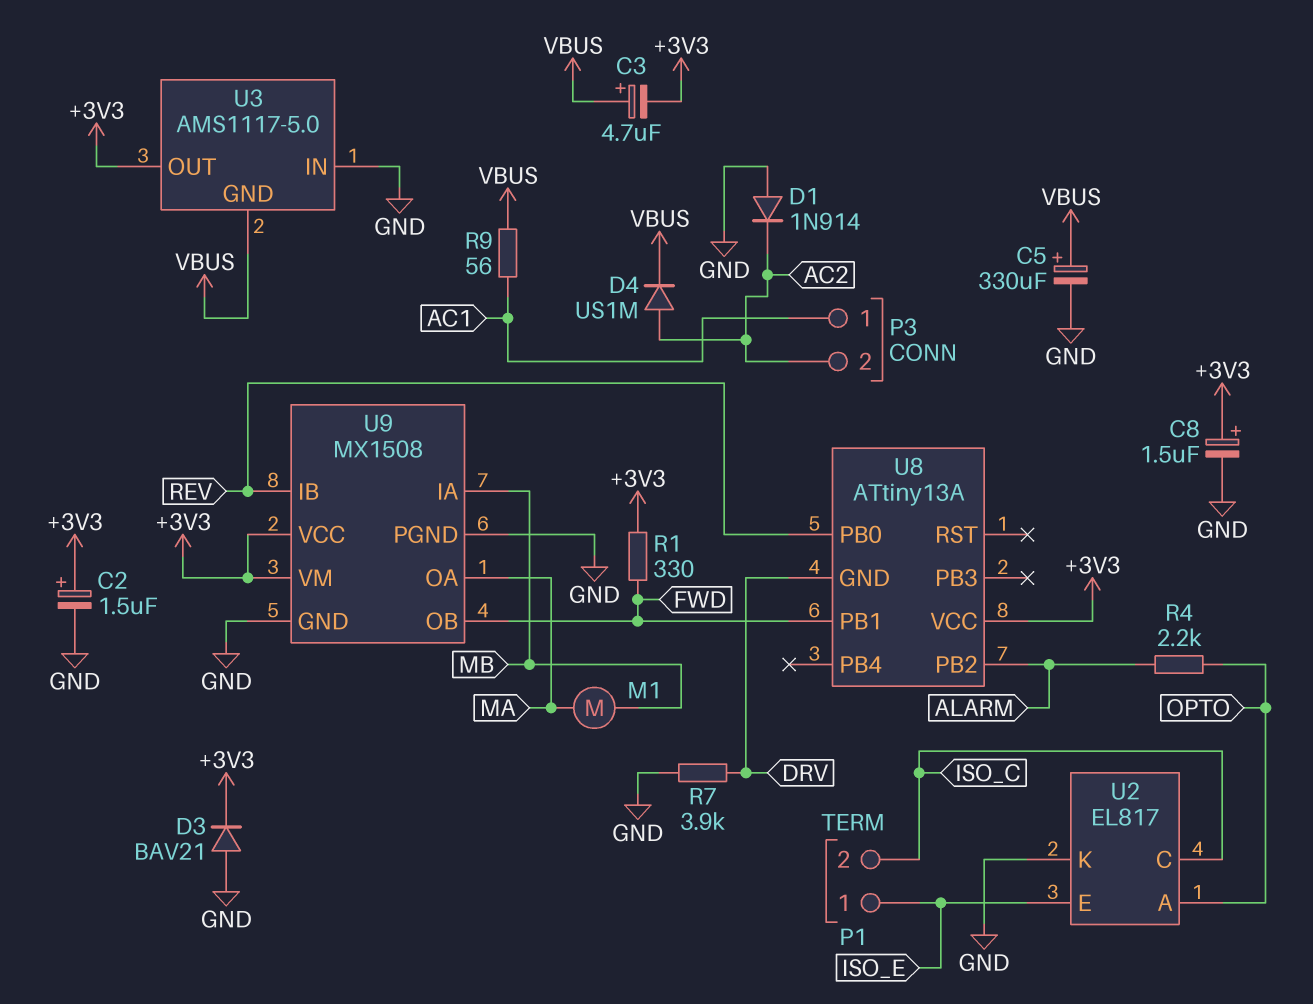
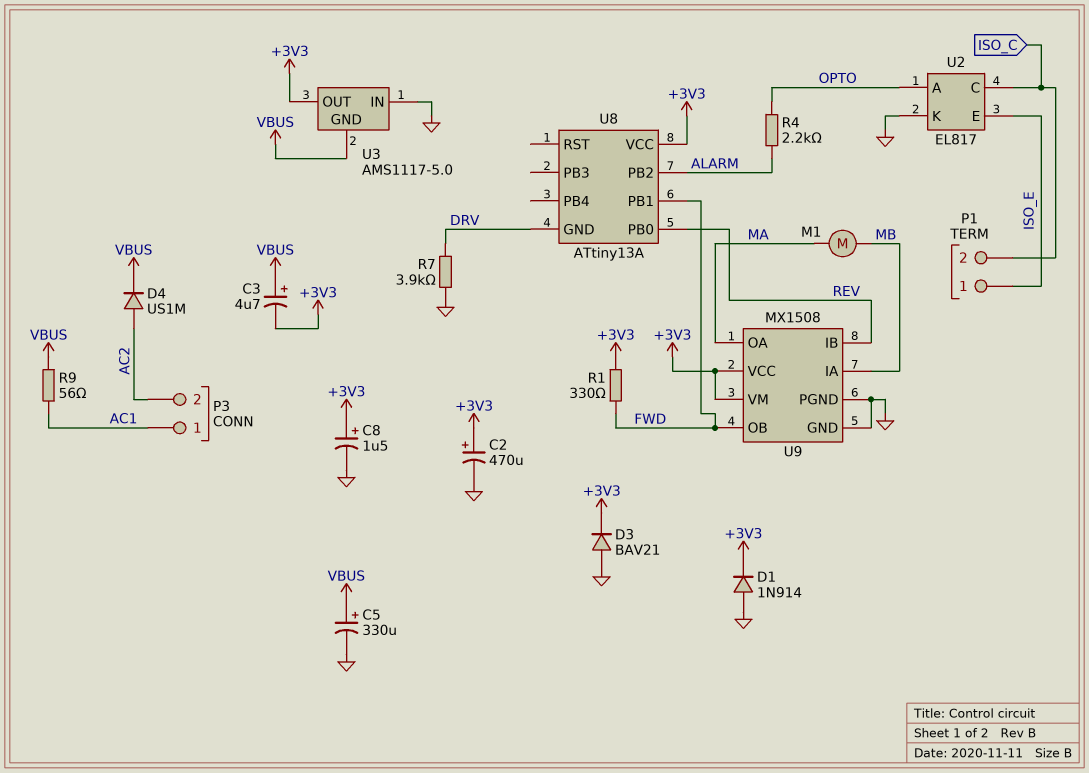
C2: 1.5uF (plus +3V3, minus GND) -> 470uF (plus +3V3, minus GND)
D1: diode 1N914 (A GND, K AC2) -> diode 1N914 (A GND, K +3V3)

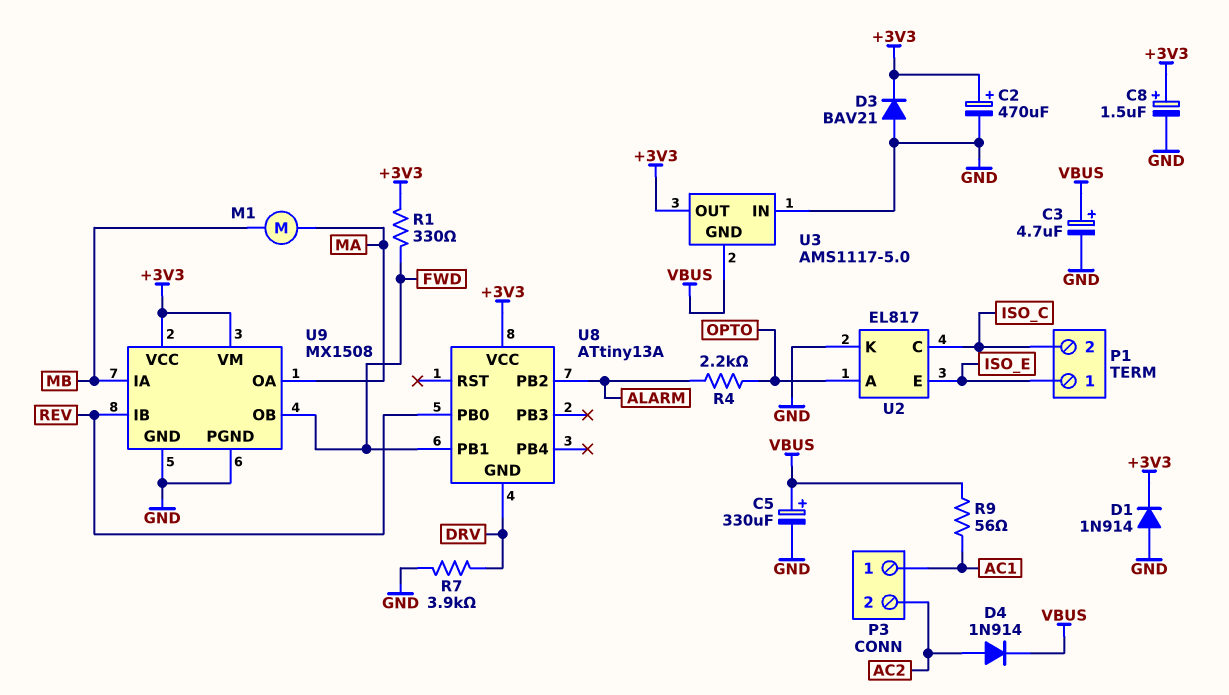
C3: 4.7uF (plus VBUS, minus +3V3) -> 4.7uF (plus VBUS, minus GND)
D4: diode US1M (A AC2, K VBUS) -> diode 1N914 (A AC2, K VBUS)

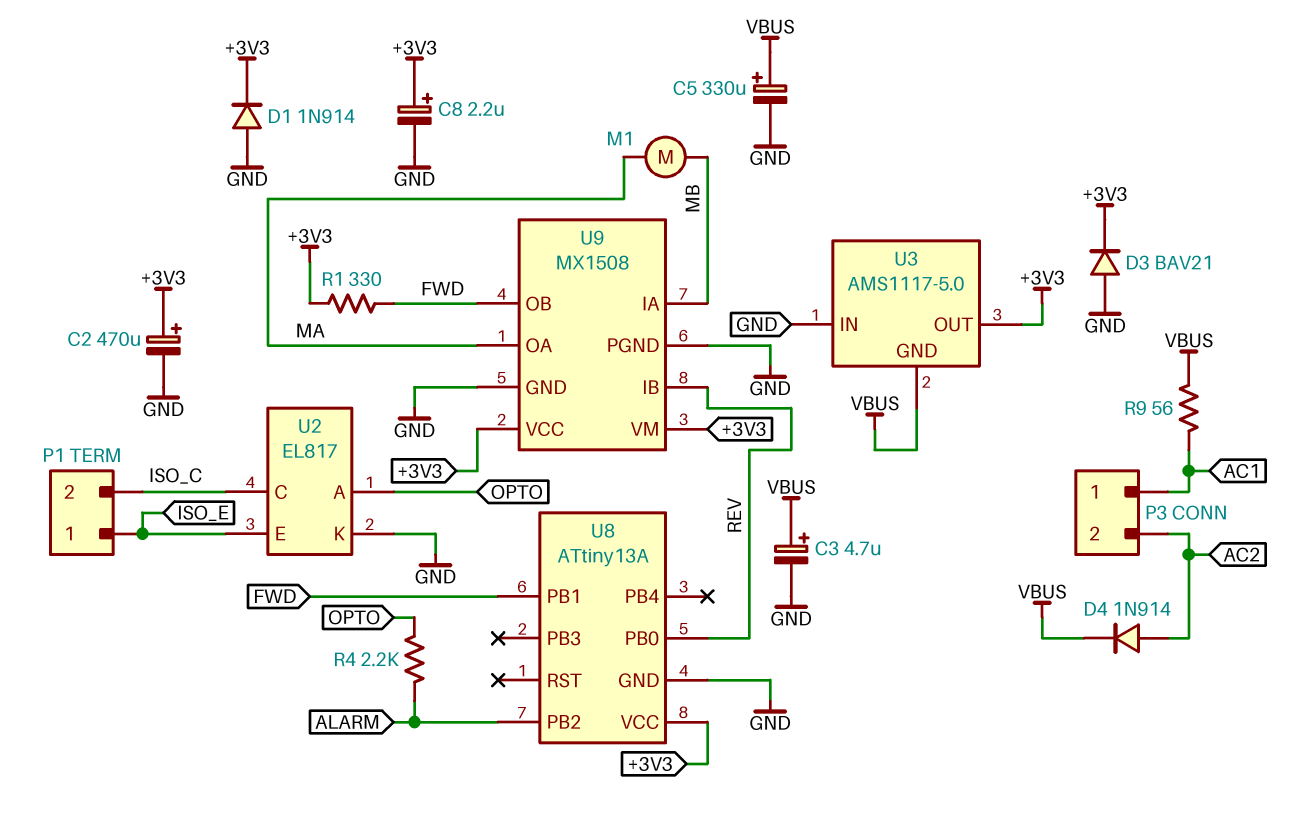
C8: 1.5uF (plus +3V3, minus GND) -> 2.2uF (plus +3V3, minus GND)
R7: 3.9k (DRV, GND) -> none
U8 pin GND: DRV -> GND

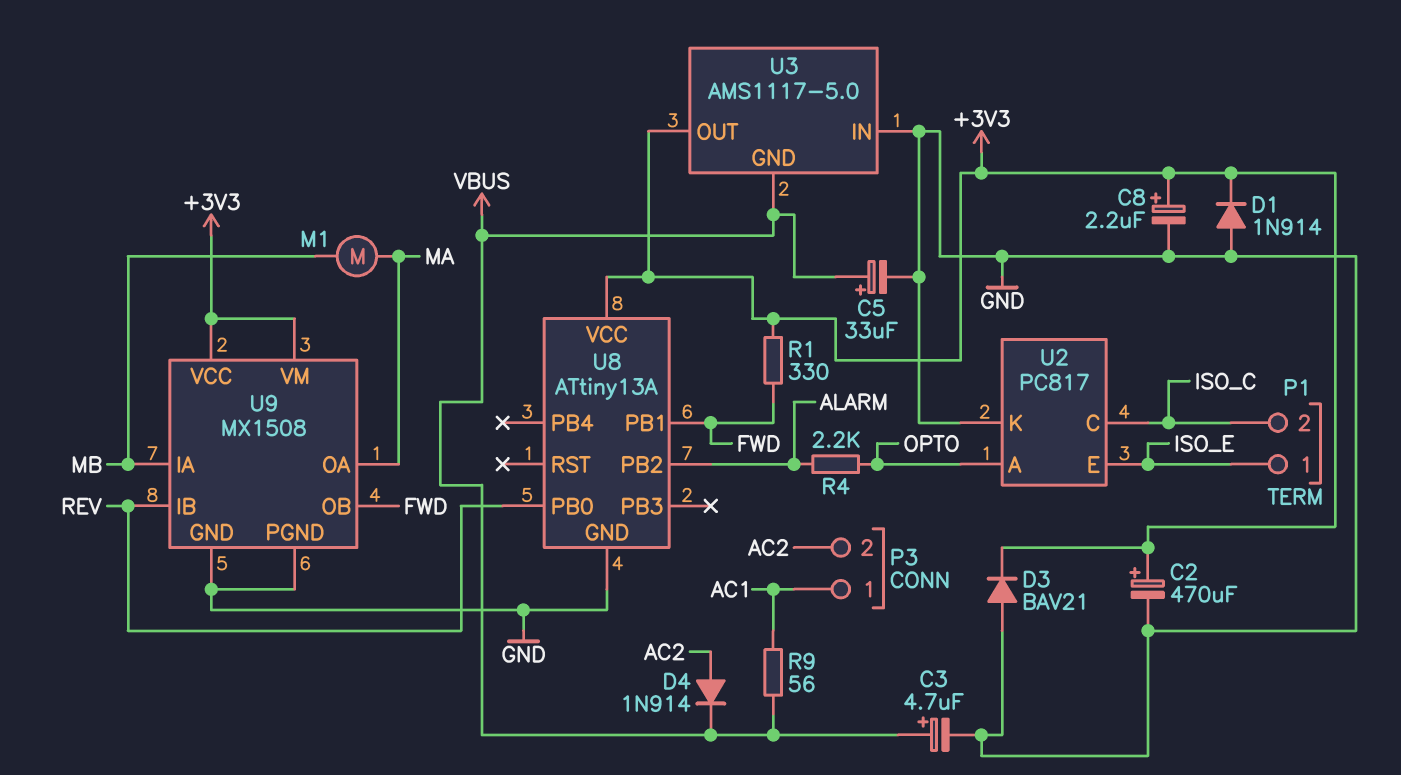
C5: 330uF (plus VBUS, minus GND) -> 33uF (plus VBUS, minus GND)
U2: EL817 -> PC817

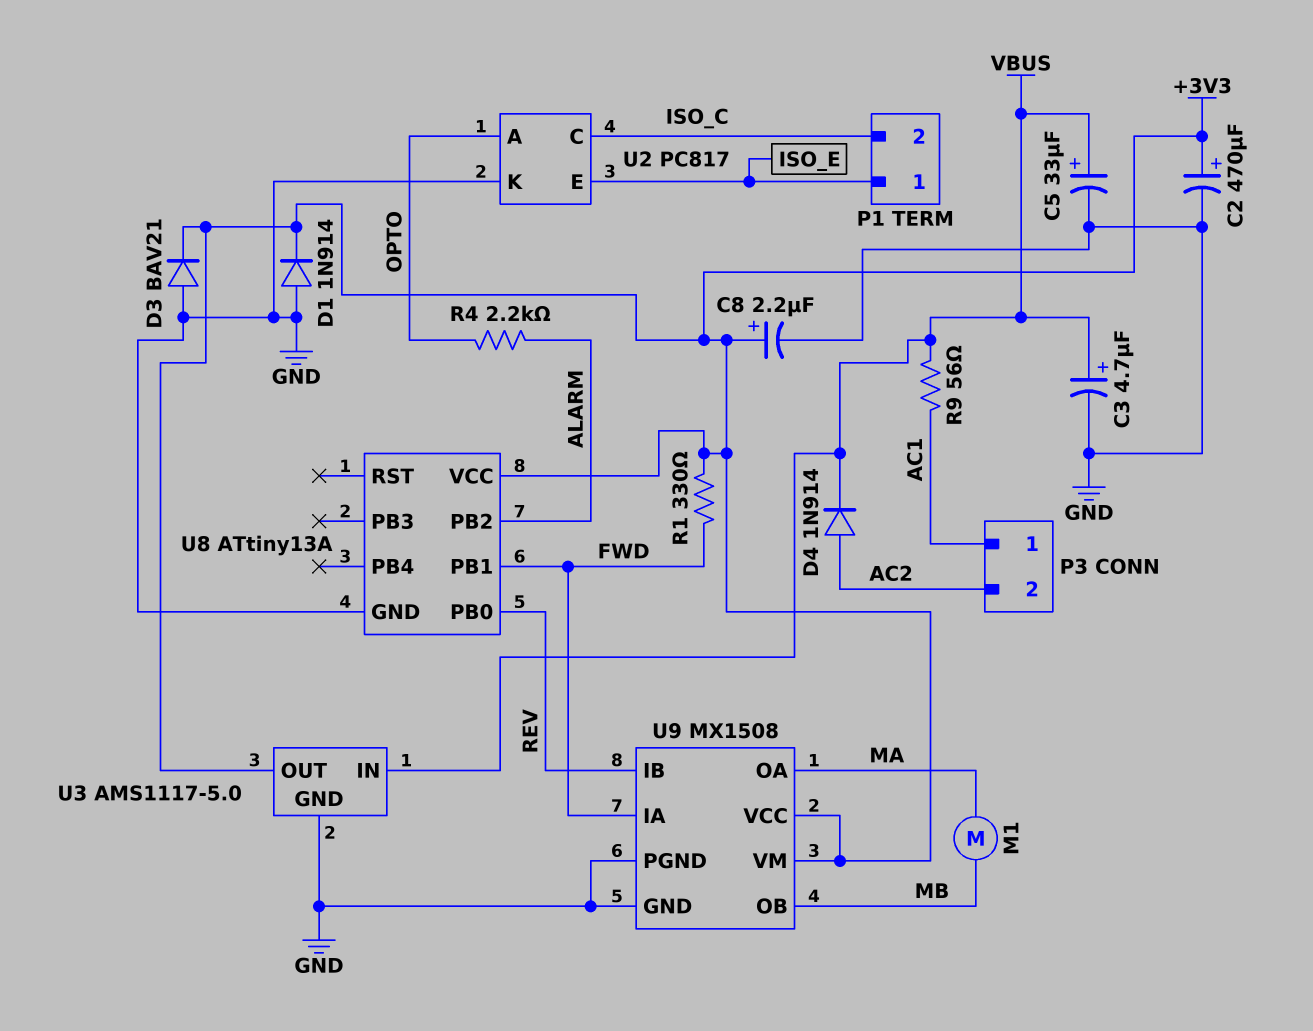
U3 pin GND: VBUS -> GND
U3 pin IN: GND -> VBUS
U9 pin IA: MB -> FWD
U9 pin OB: FWD -> MB

